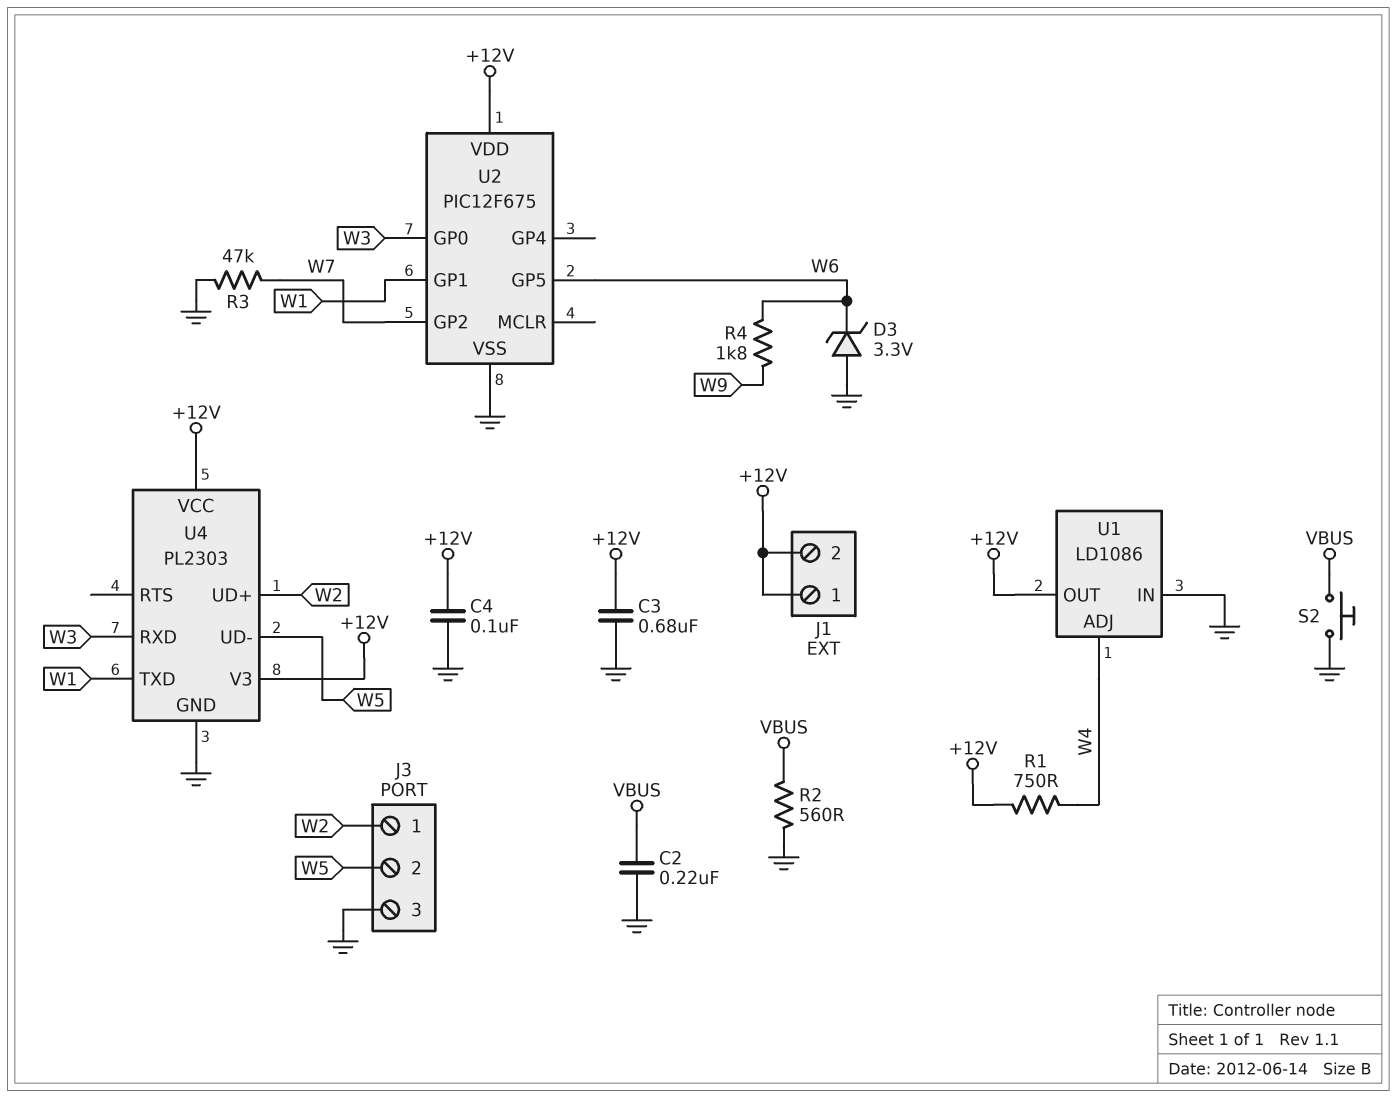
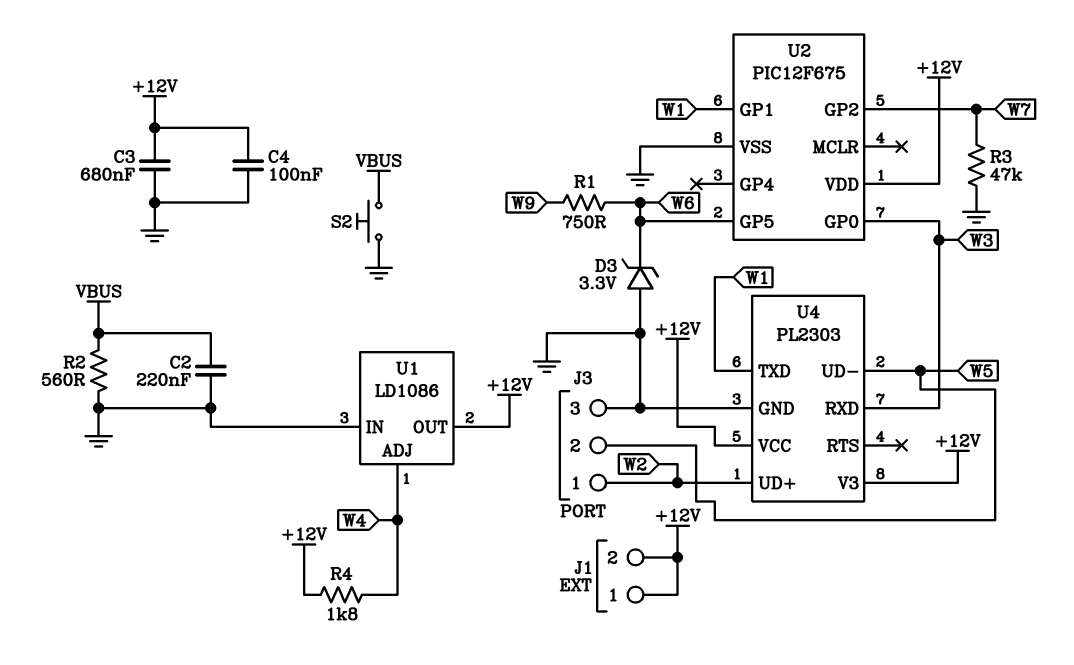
R1: 750 (+12V, W4) -> 750 (W6, W9)
R4: 1.8k (W6, W9) -> 1.8k (+12V, W4)

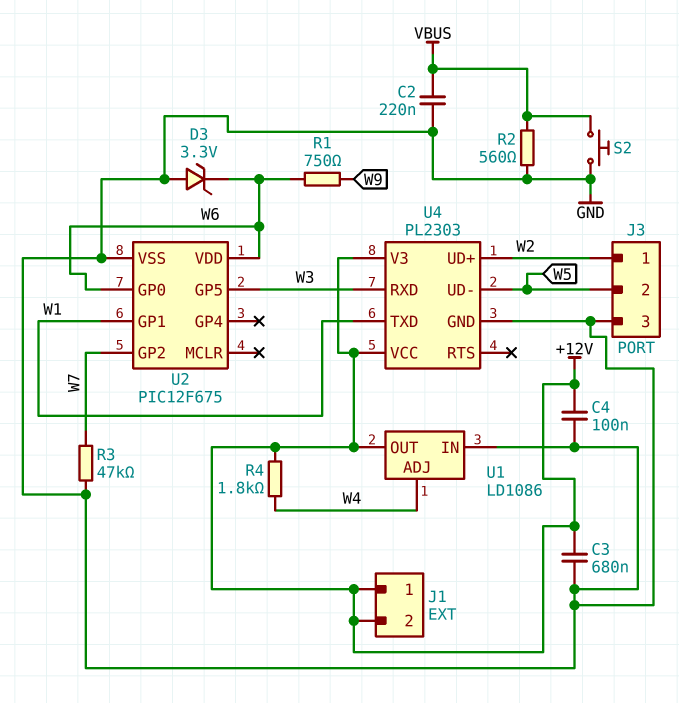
U2 pin GP0: W3 -> W6
U2 pin GP5: W6 -> W3
U2 pin VDD: +12V -> W6

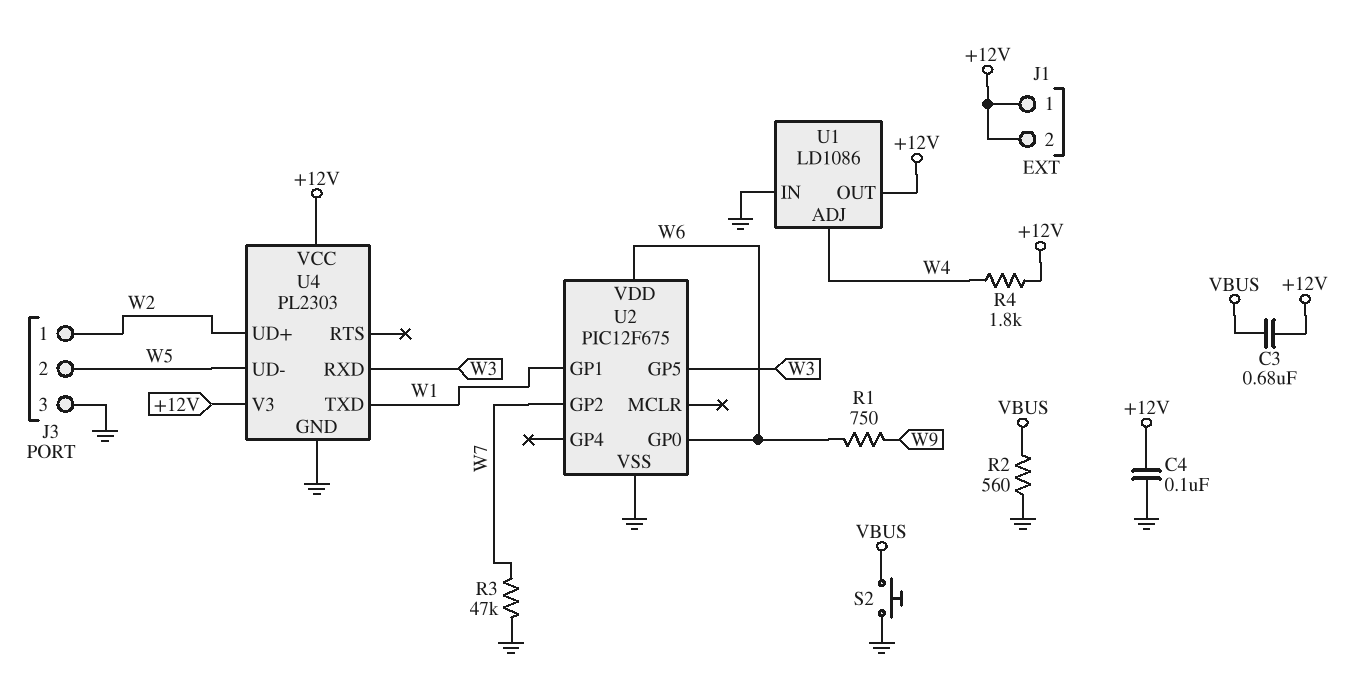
C2: 220nF (GND, VBUS) -> none
C3: 680nF (+12V, GND) -> 680nF (+12V, VBUS)
D3: zener 3.3V (A GND, K W6) -> none

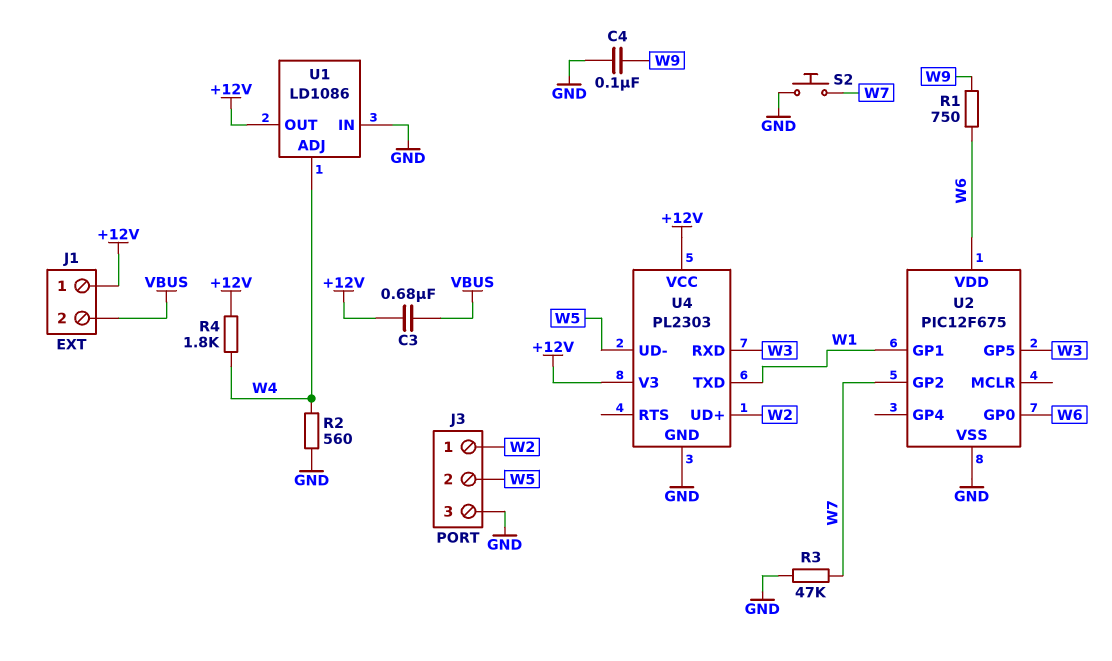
C4: 100nF (+12V, GND) -> 100nF (GND, W9)
J1 pin 2: +12V -> VBUS
R2: 560 (GND, VBUS) -> 560 (GND, W4)
S2: button (GND, VBUS) -> button (GND, W7)

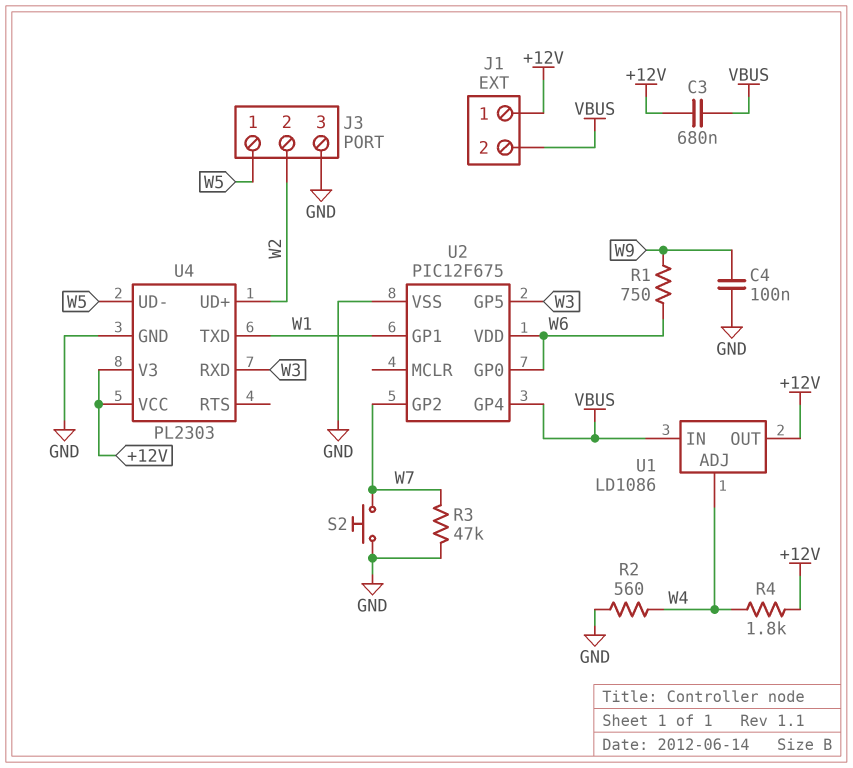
J3 pin 1: W2 -> W5
J3 pin 2: W5 -> W2
U1 pin IN: GND -> VBUS
U2 pin GP4: none -> VBUS

